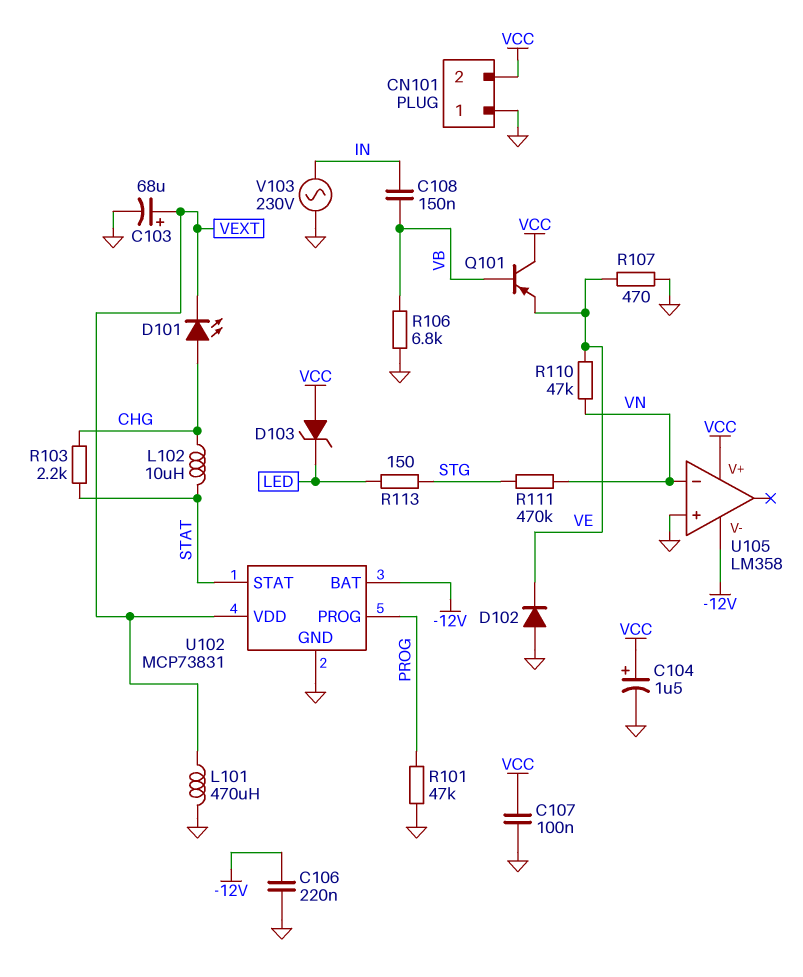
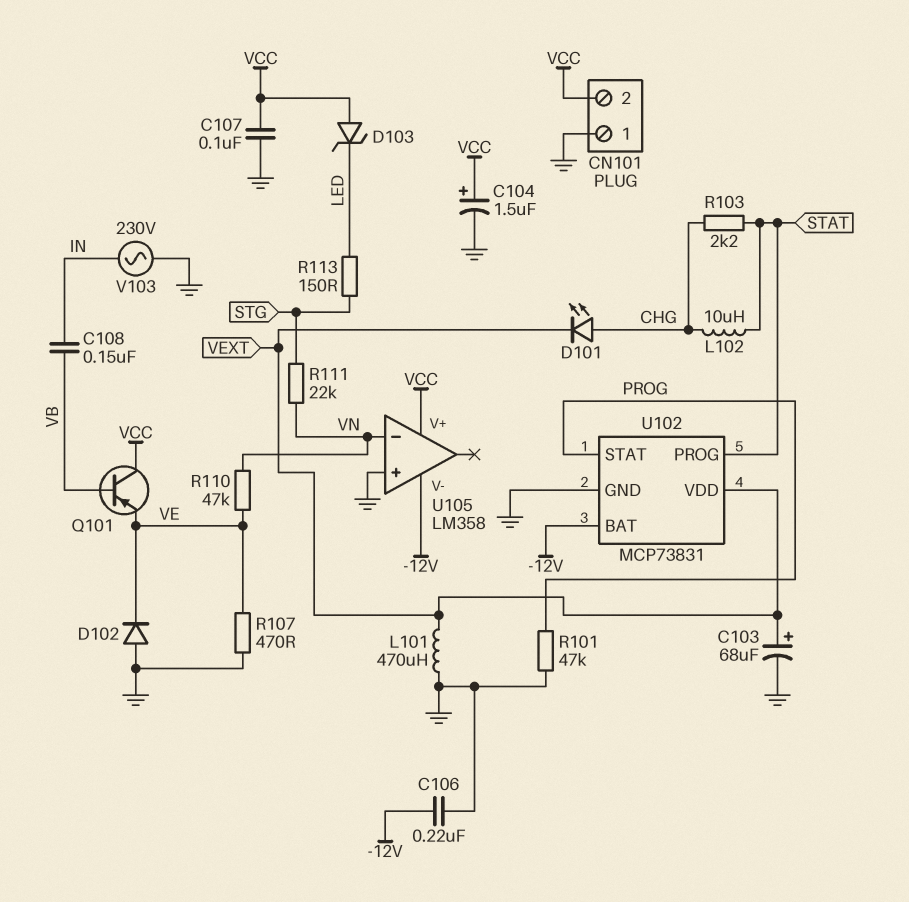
R106: 6.8k (GND, VB) -> none
R111: 470k (STG, VN) -> 22k (STG, VN)
U102 pin PROG: PROG -> STAT
U102 pin STAT: STAT -> PROG

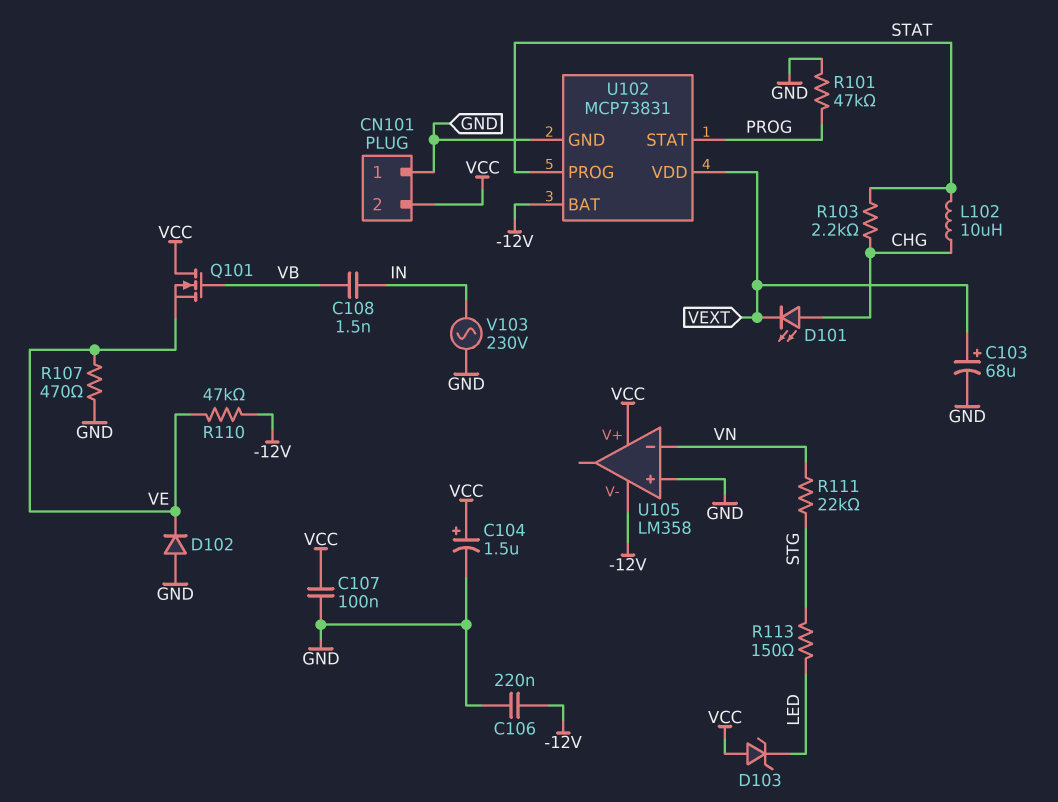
C108: 150nF (IN, VB) -> 1.5nF (IN, VB)
L101: 470uH (GND, VEXT) -> none
Q101: PNP (B VB, C VCC, E VE) -> NMOS (G VB, D VCC, S VE)
R110: 47k (VE, VN) -> 47k (-12V, VE)

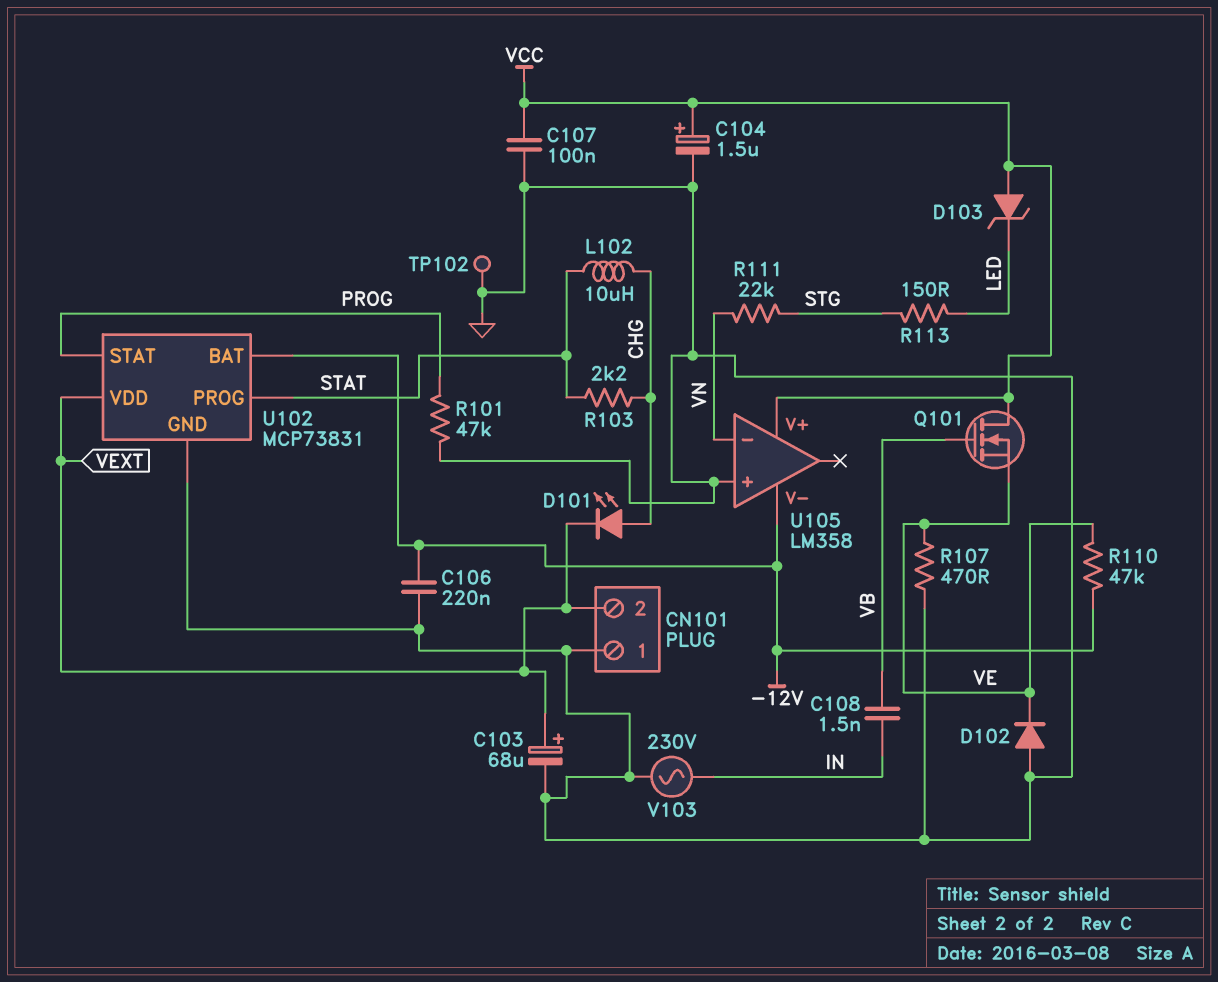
CN101 pin 2: VCC -> VEXT
TP102: none -> test point (GND)

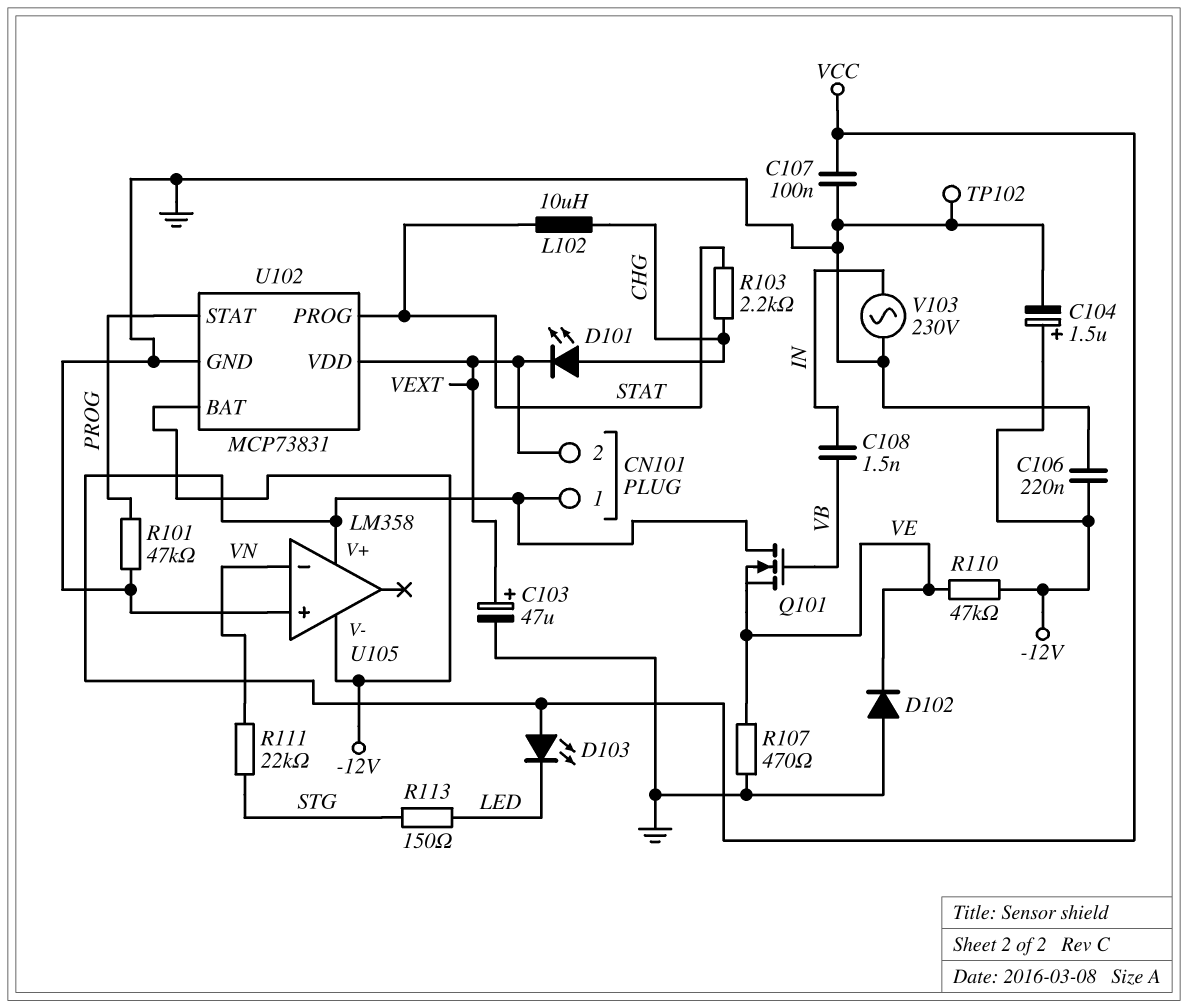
C103: 68uF (plus VEXT, minus GND) -> 47uF (plus VEXT, minus GND)
C104: 1.5uF (plus VCC, minus GND) -> 1.5uF (plus -12V, minus GND)
CN101 pin 1: GND -> VCC
D103: zener (A VCC, K LED) -> LED (A VCC, K LED)

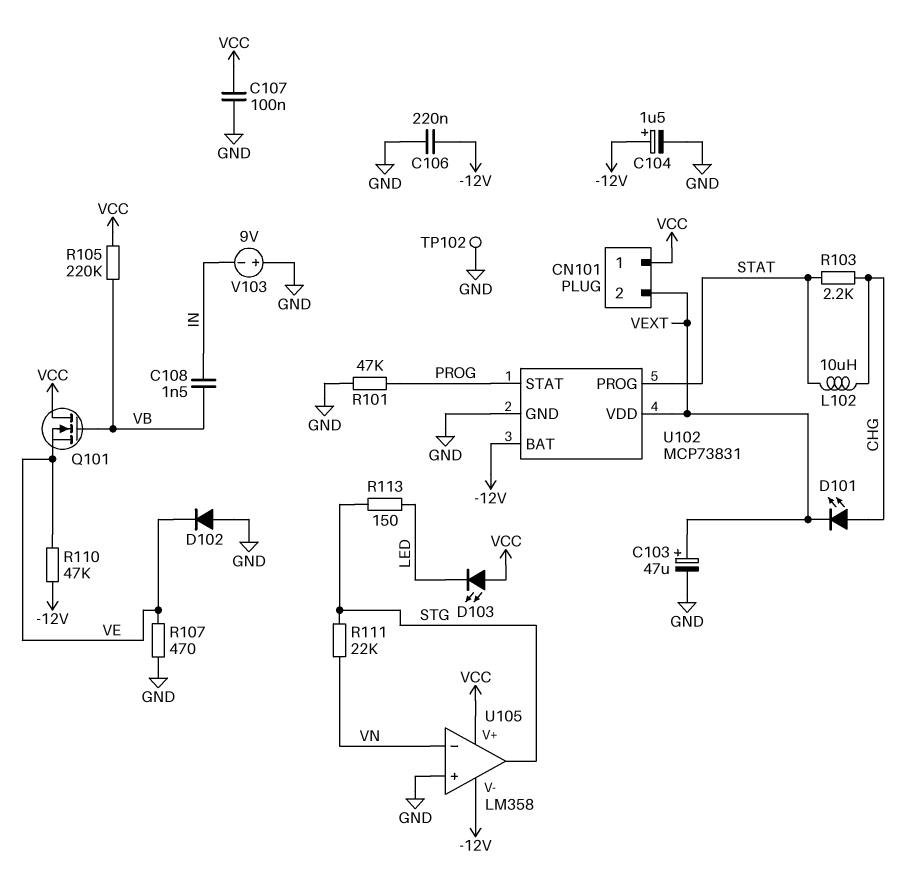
R105: none -> 220k (VB, VCC)
U105 pin out: none -> STG
V103: AC 230V (GND, IN) -> 9V (plus GND, minus IN)

